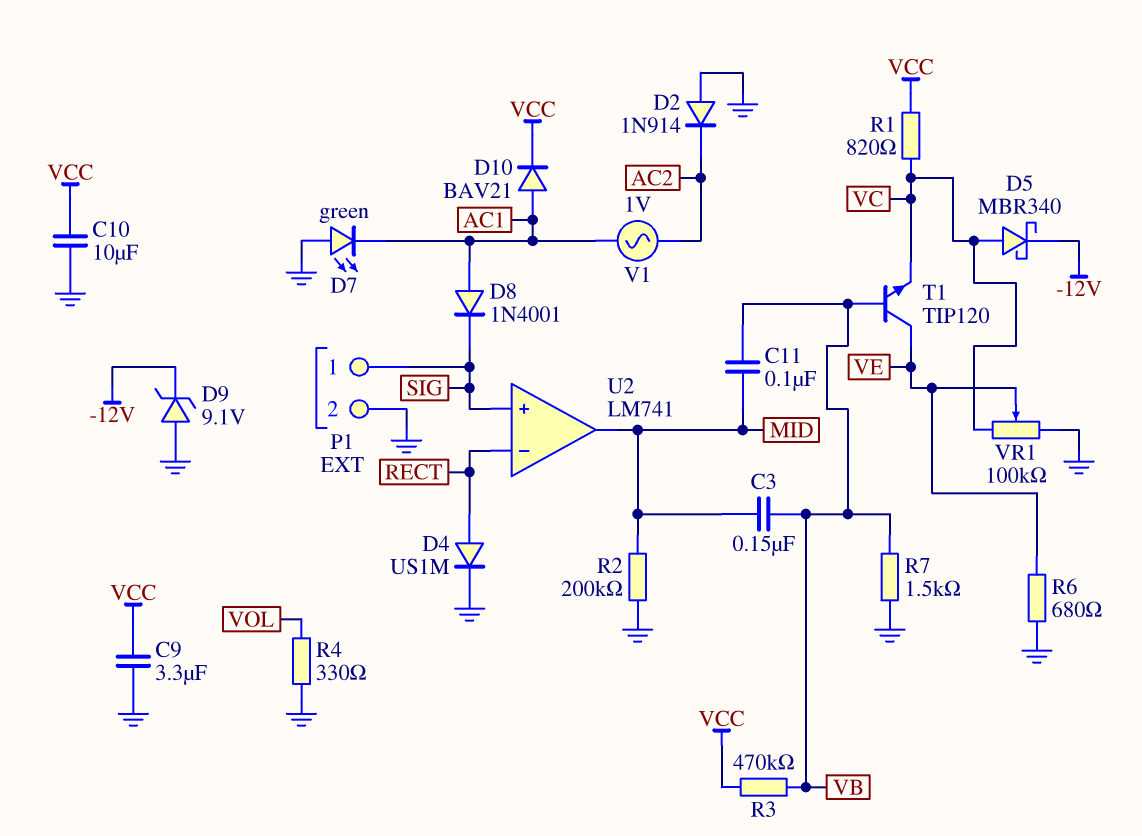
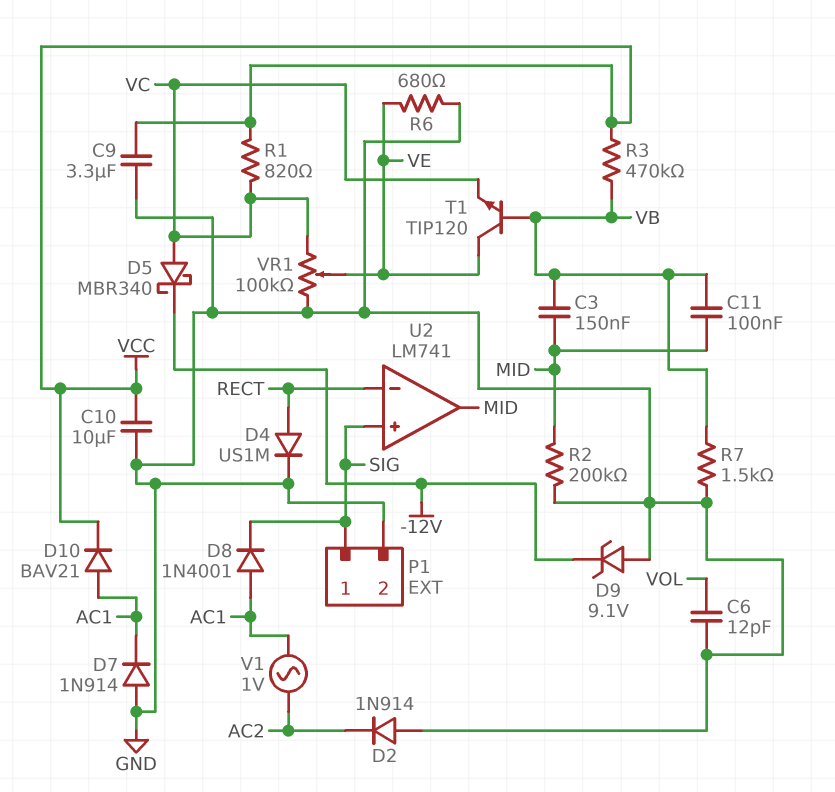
C6: none -> 12pF (GND, VOL)
D7: LED green (A GND, K AC1) -> diode 1N914 (A GND, K AC1)
R4: 330 (GND, VOL) -> none

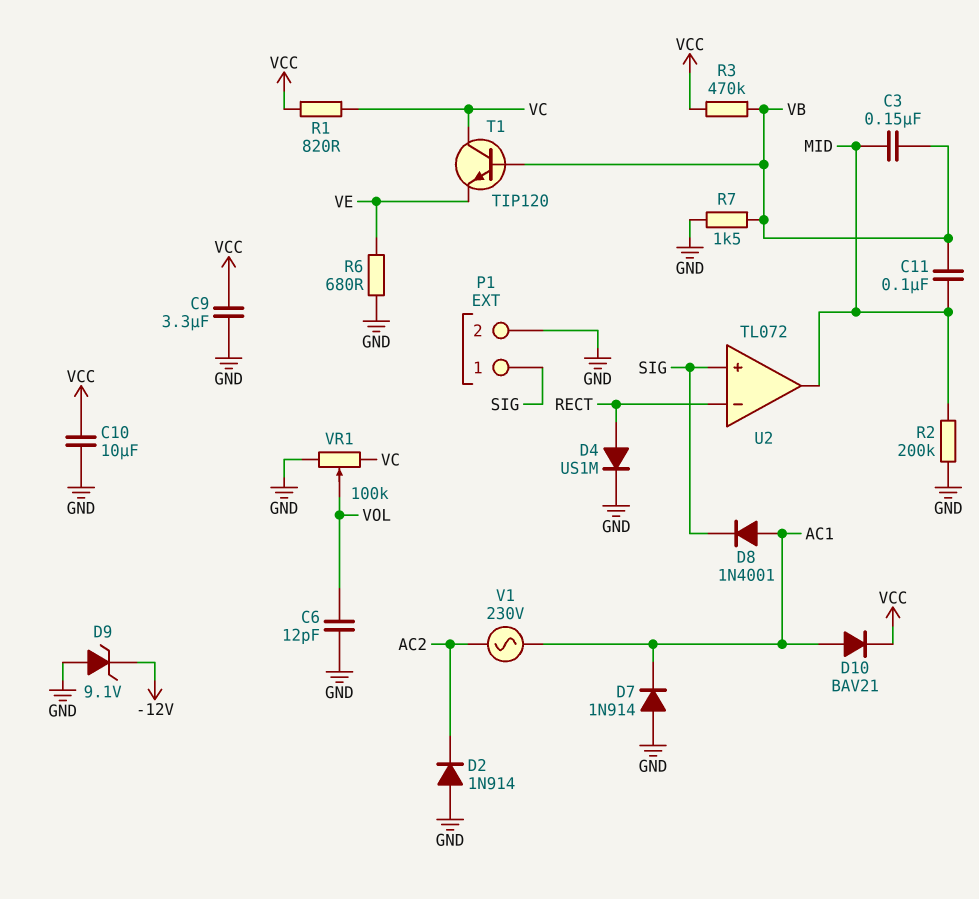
D5: schottky MBR340 (A VC, K -12V) -> none
T1: NPN TIP120 (B VB, C VE, E VC) -> NPN TIP120 (B VB, C VC, E VE)
U2: LM741 -> TL072
V1: AC 1V (AC1, AC2) -> AC 230V (AC1, AC2)
VR1: 100k (GND, VC, wiper VE) -> 100k (GND, VC, wiper VOL)

